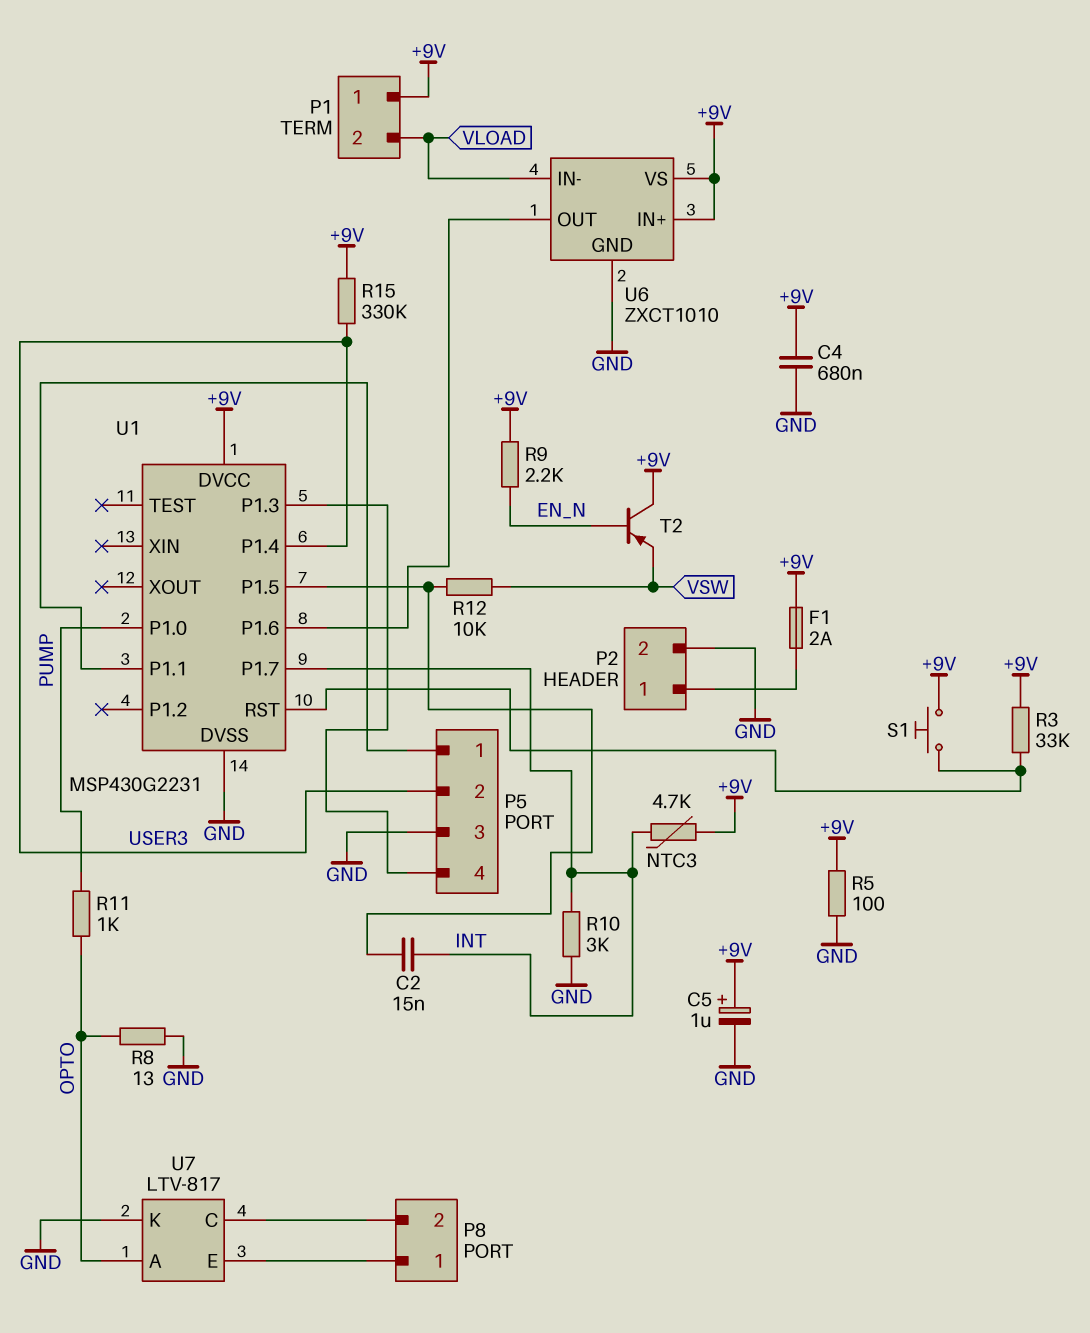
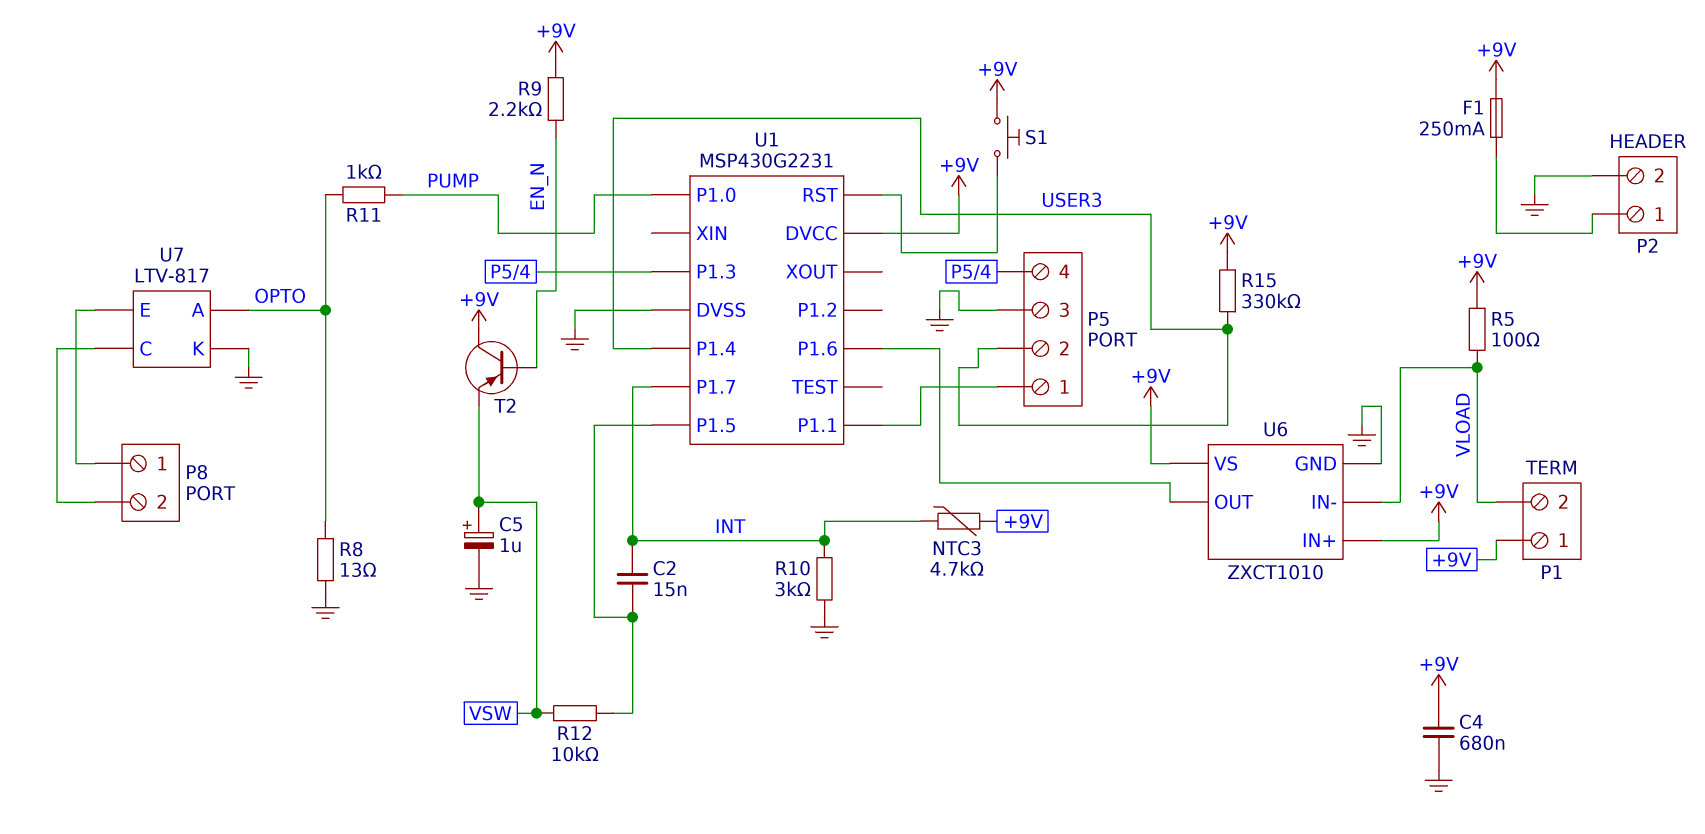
C5: 1uF (plus +9V, minus GND) -> 1uF (plus VSW, minus GND)
F1: 2A (+9V, P2/1) -> 250mA (+9V, P2/1)
R3: 33k (+9V, U1/RST) -> none
R5: 100 (+9V, GND) -> 100 (+9V, VLOAD)

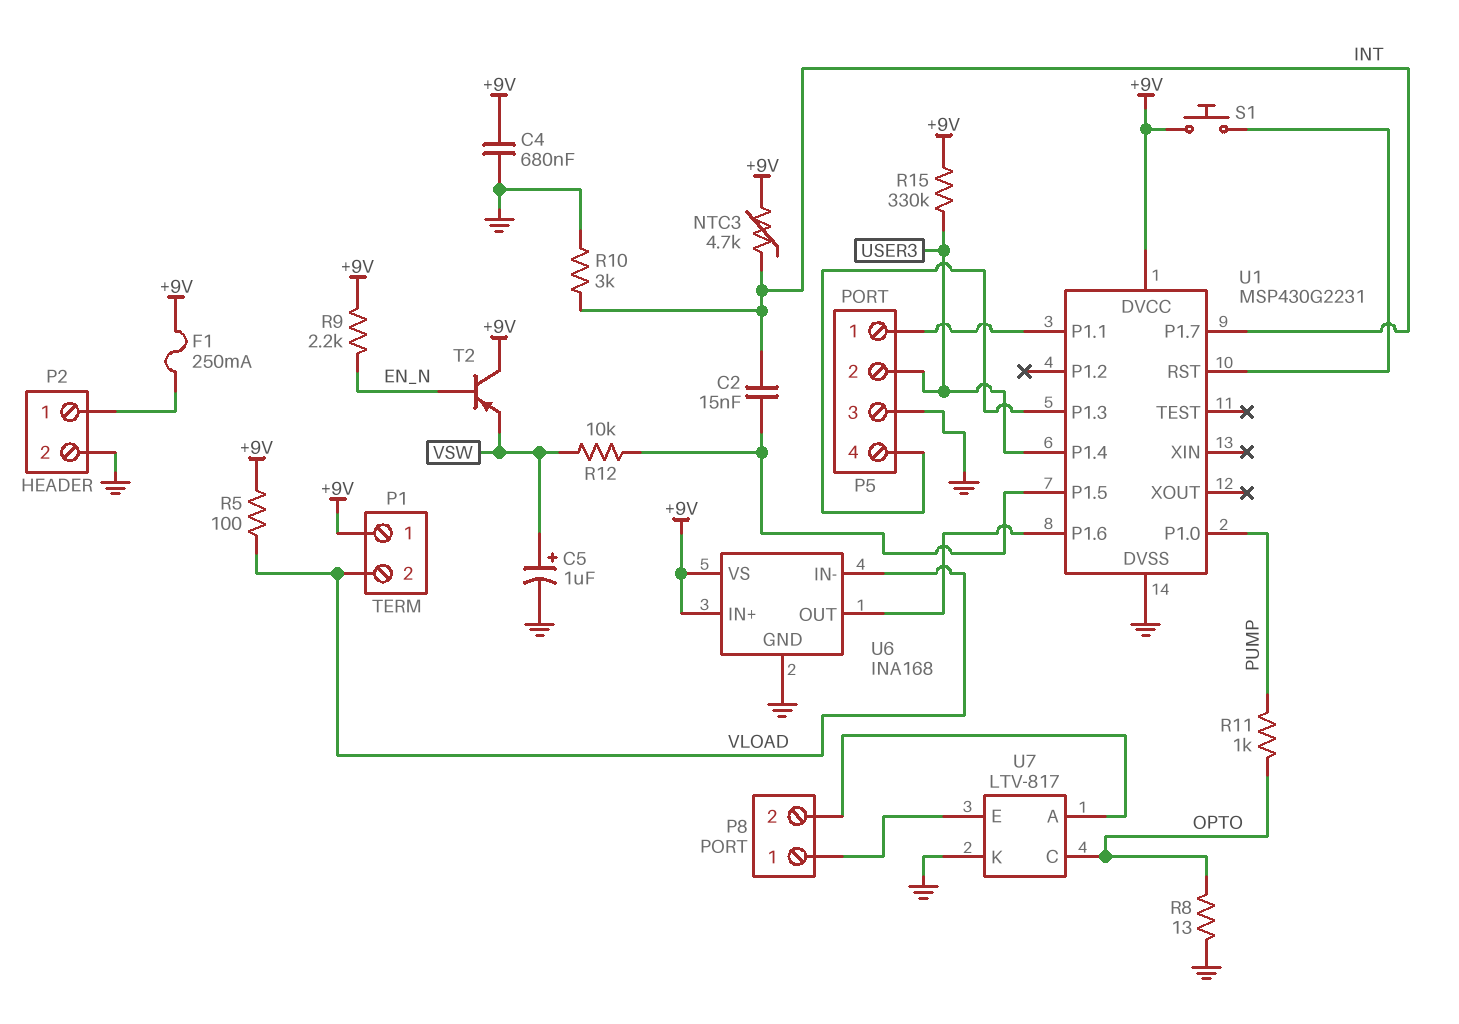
U6: ZXCT1010 -> INA168
U7 pin A: OPTO -> P8/2
U7 pin C: P8/2 -> OPTO

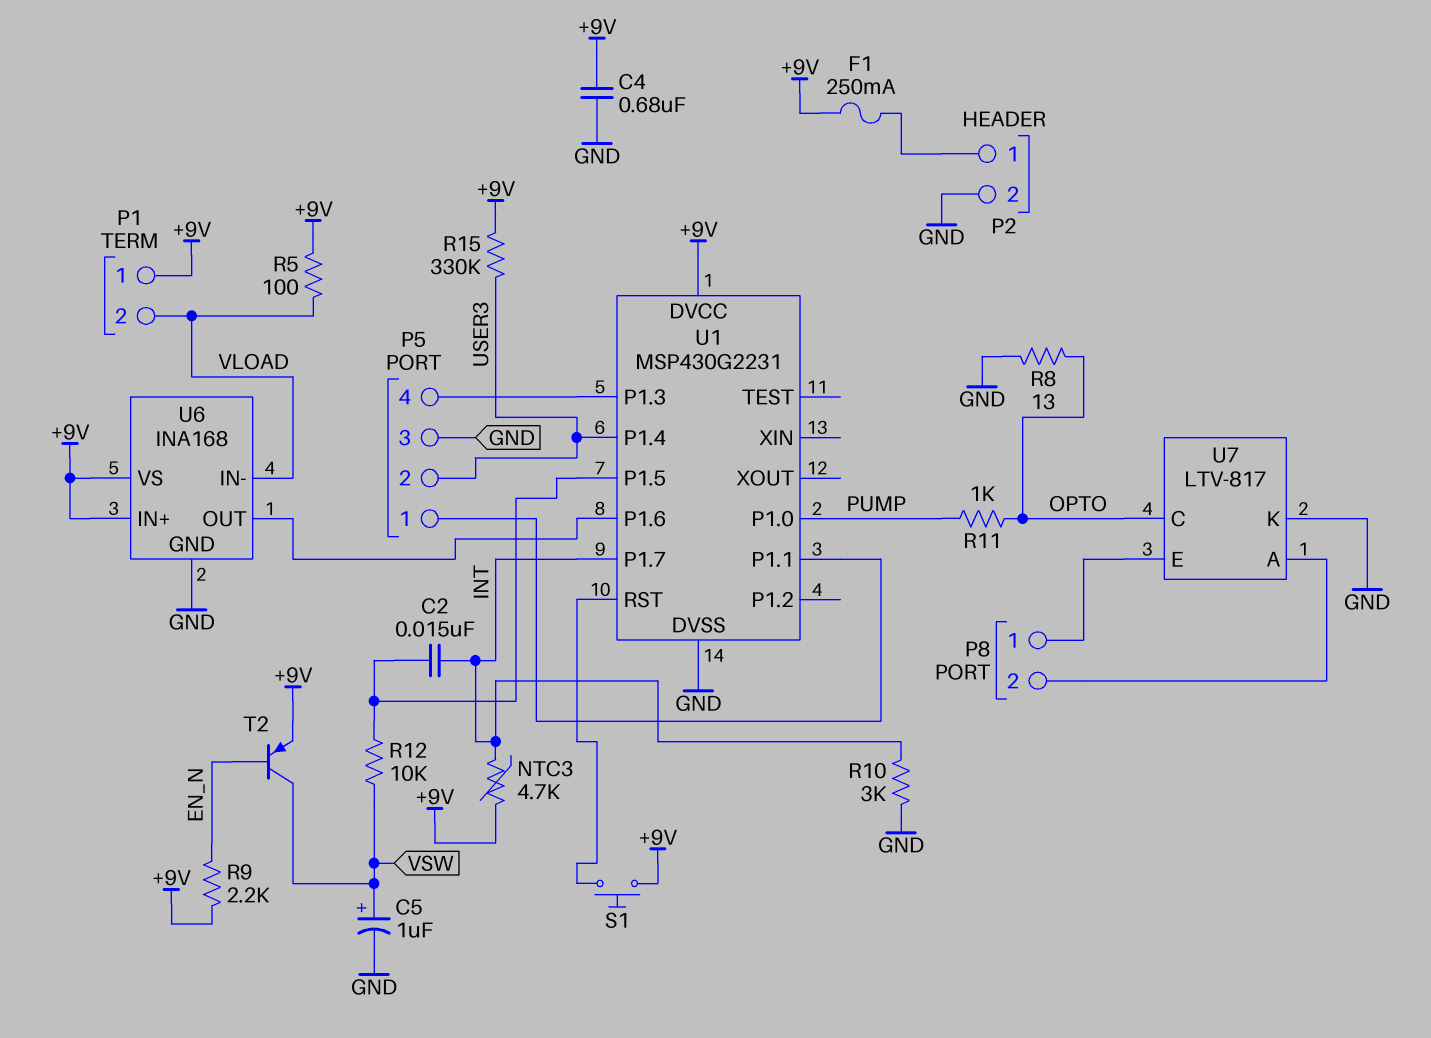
T2: PNP (B EN_N, C +9V, E VSW) -> PNP (B EN_N, C VSW, E +9V)

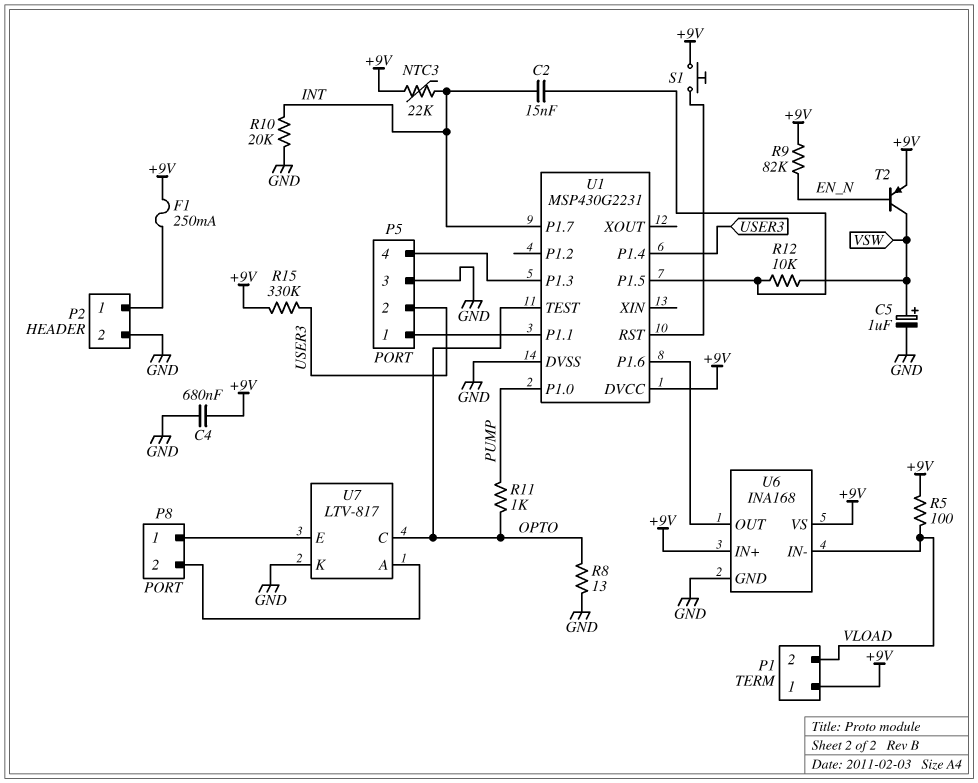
NTC3: 4.7k (+9V, INT) -> 22k (+9V, INT)
R9: 2.2k (+9V, EN_N) -> 82k (+9V, EN_N)
R10: 3k (GND, INT) -> 20k (GND, INT)
U1 pin TEST: none -> OPTO

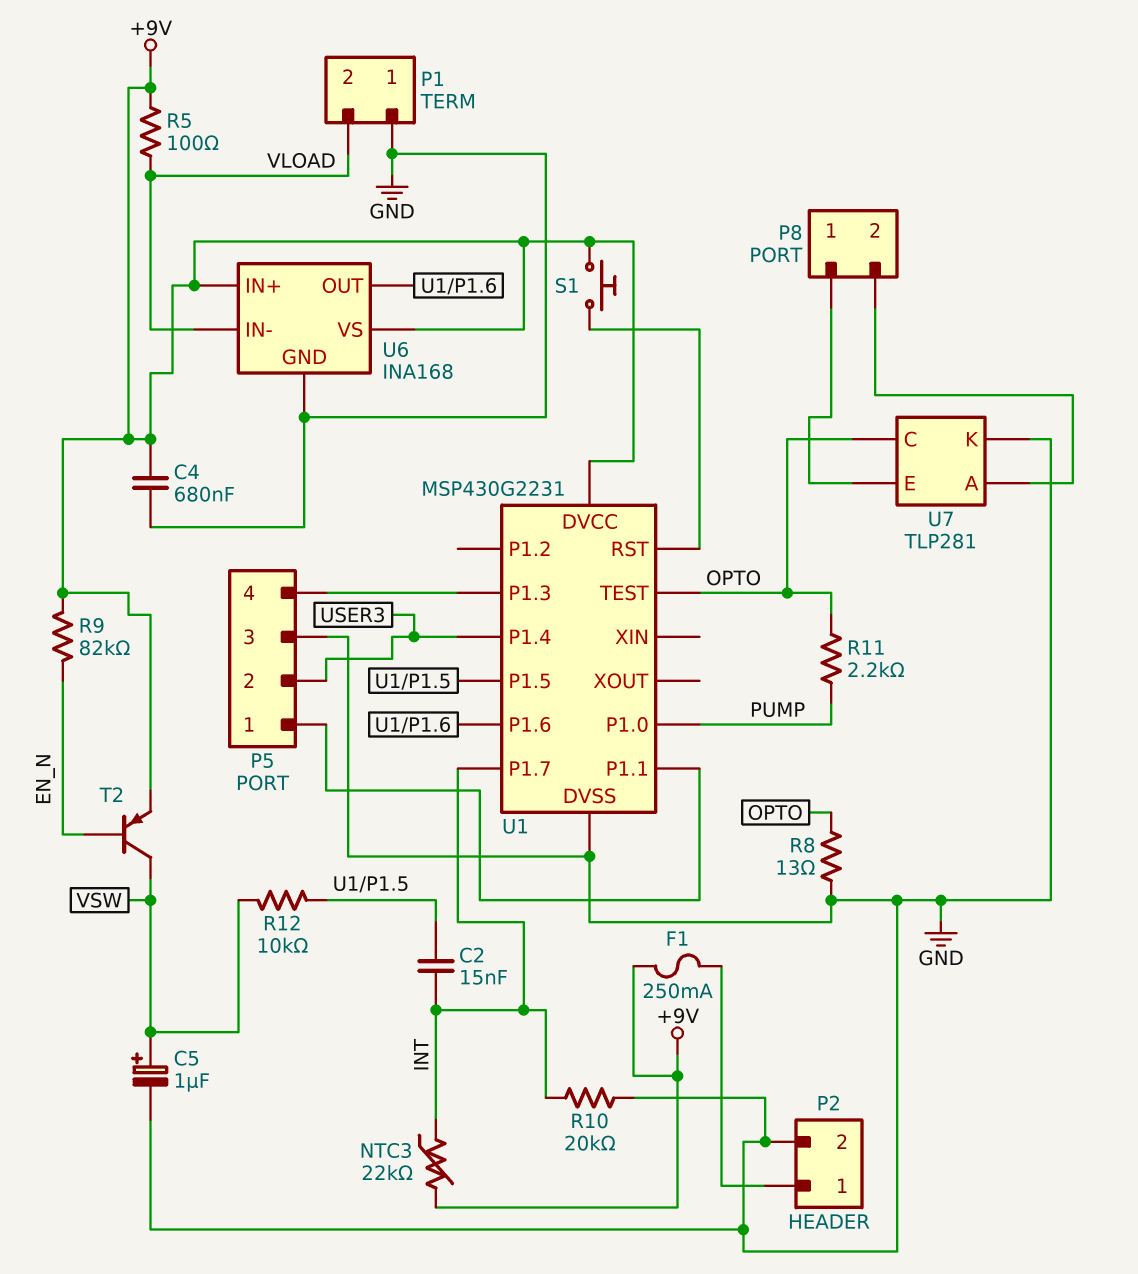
P1 pin 1: +9V -> GND
R11: 1k (OPTO, PUMP) -> 2.2k (OPTO, PUMP)
R15: 330k (+9V, USER3) -> none
U7: LTV-817 -> TLP281

